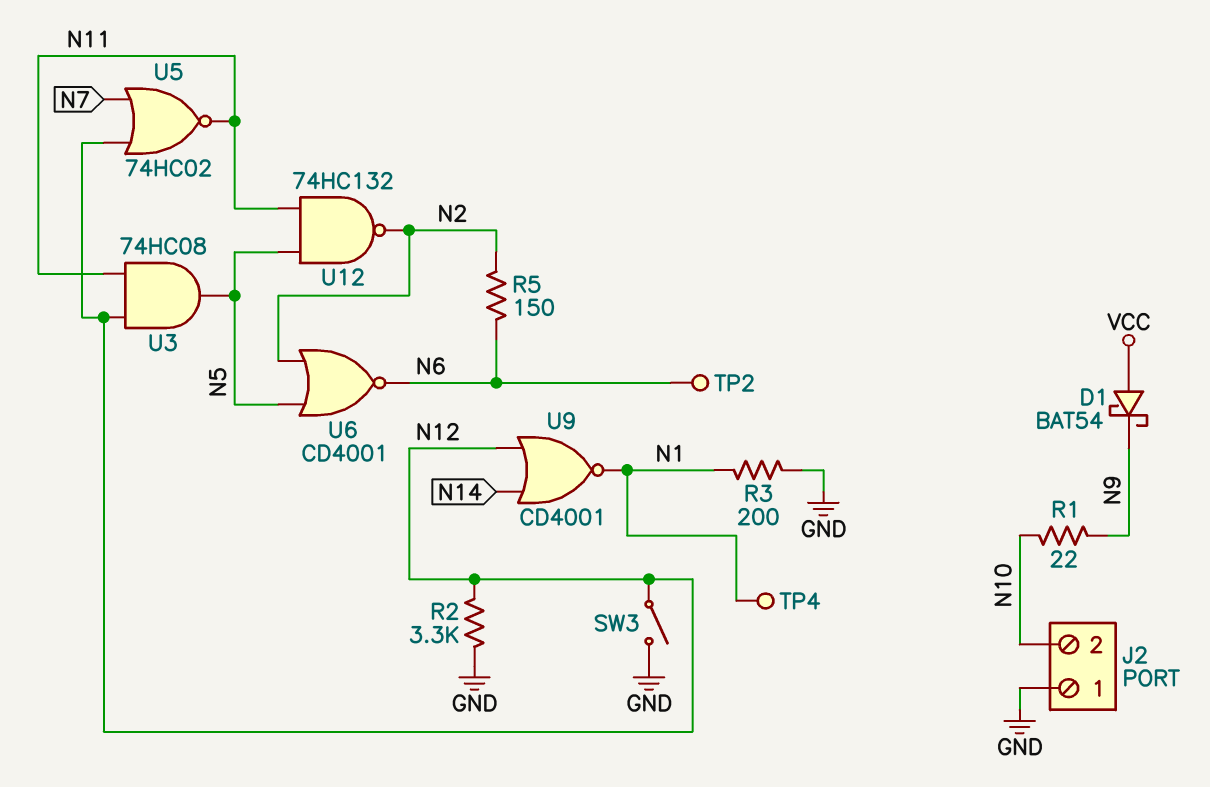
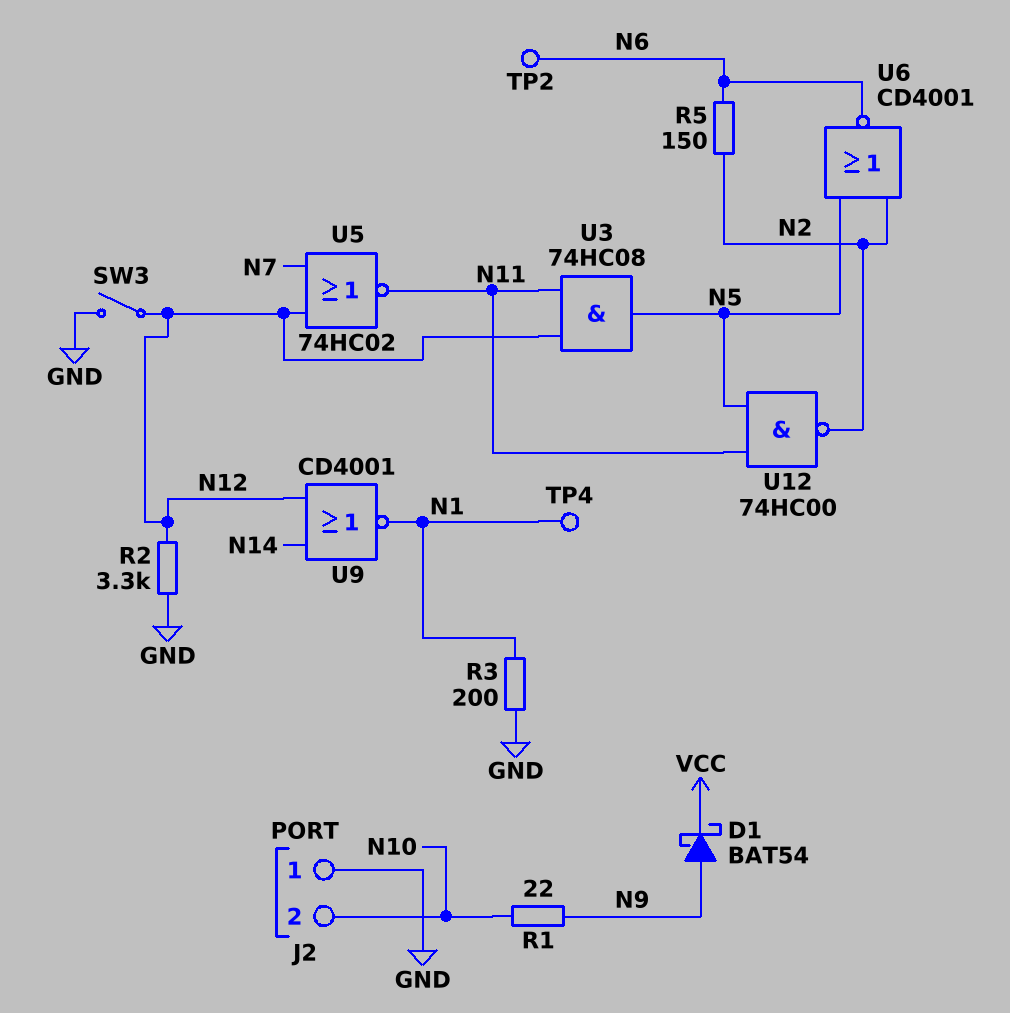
D1: schottky BAT54 (A VCC, K N9) -> schottky BAT54 (A N9, K VCC)
U12: NAND 74HC132 (in N5, in N11, out N2) -> NAND 74HC00 (in N5, in N11, out N2)

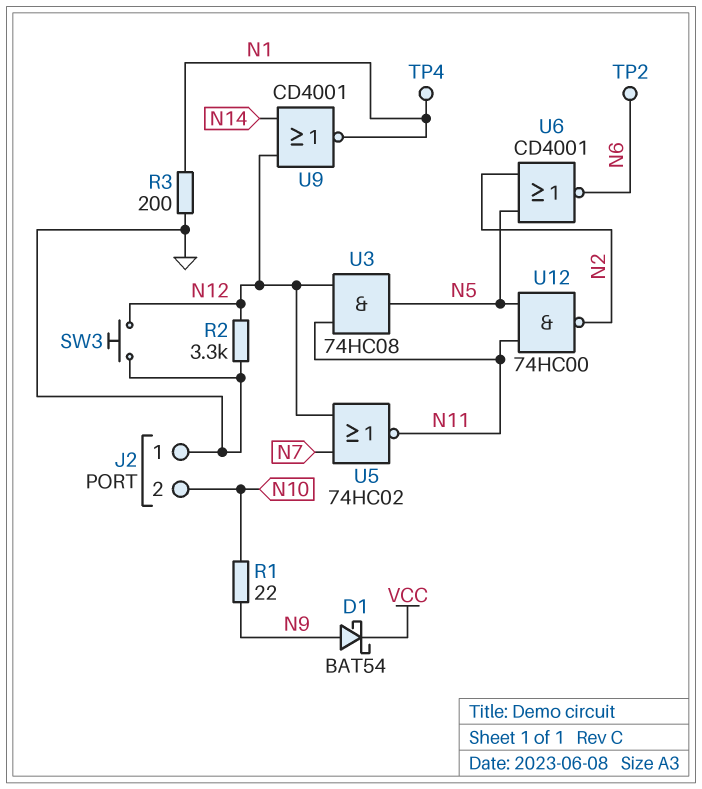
R5: 150 (N2, N6) -> none
SW3: switch (GND, N12) -> button (GND, N12)

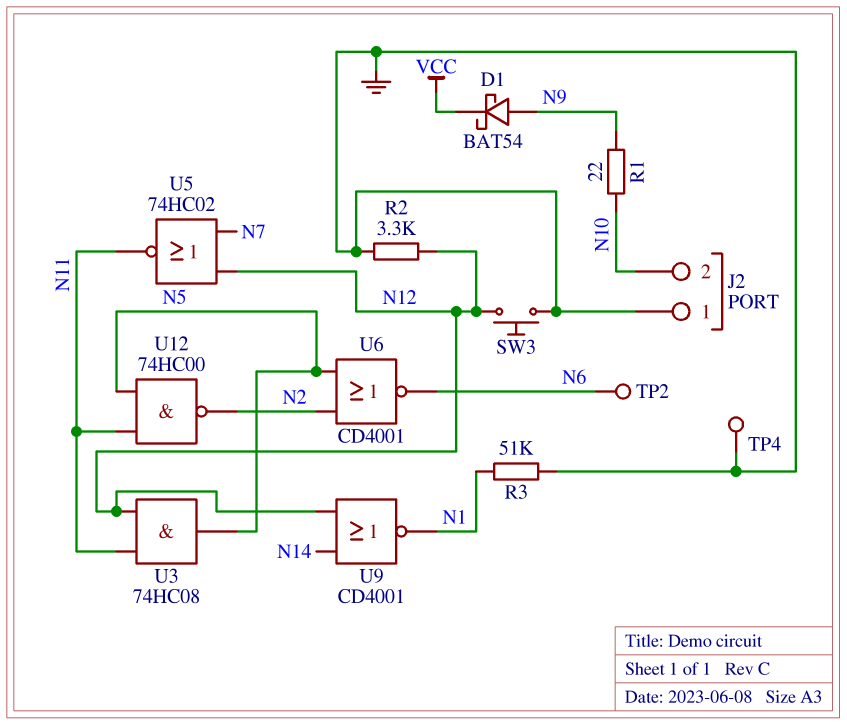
R3: 200 (GND, N1) -> 51k (GND, N1)
TP4: test point (N1) -> test point (GND)

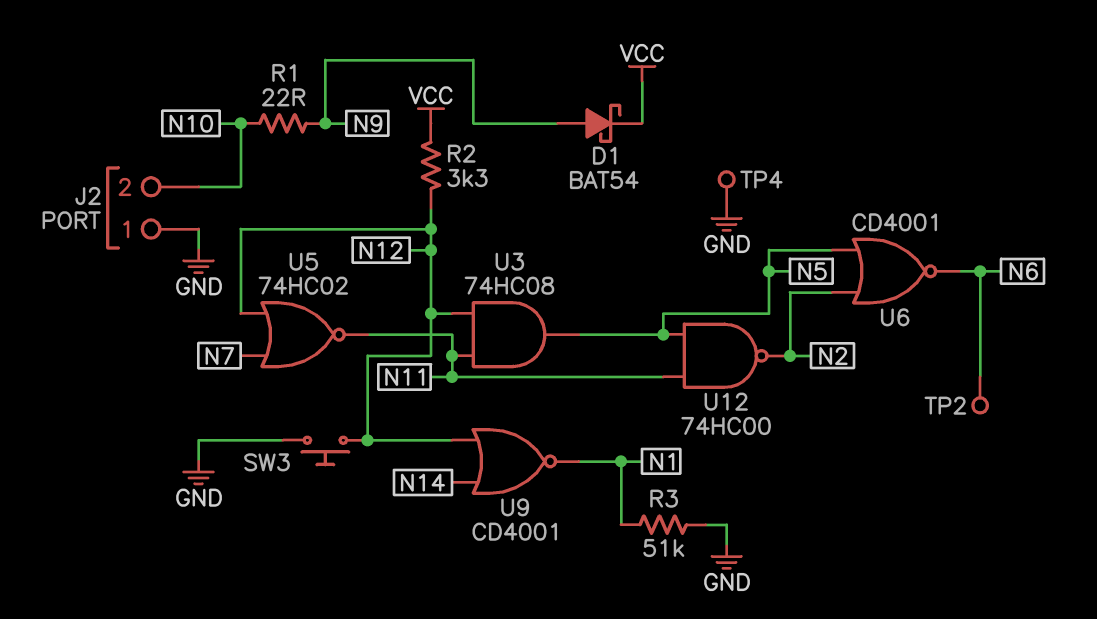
R2: 3.3k (GND, N12) -> 3.3k (N12, VCC)

